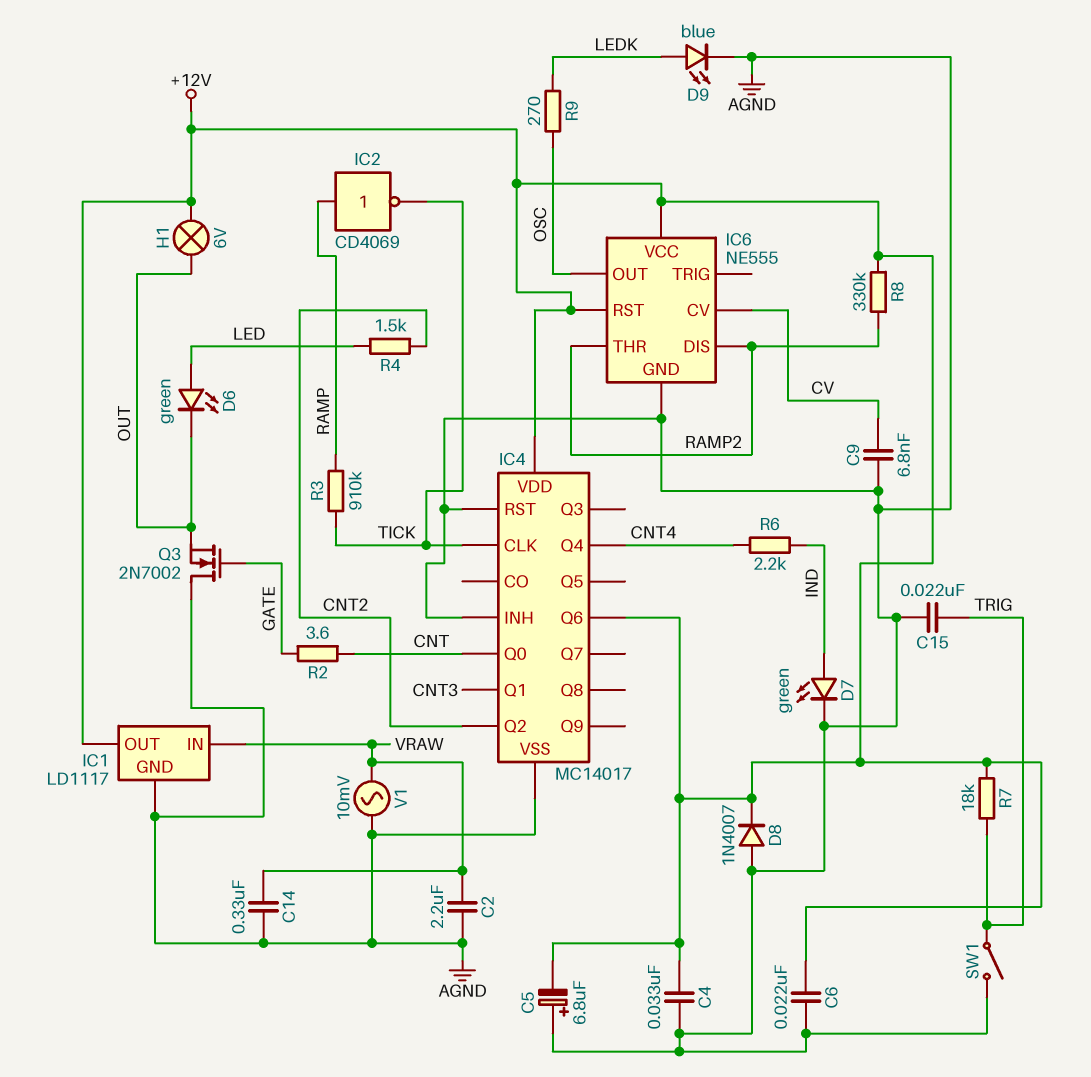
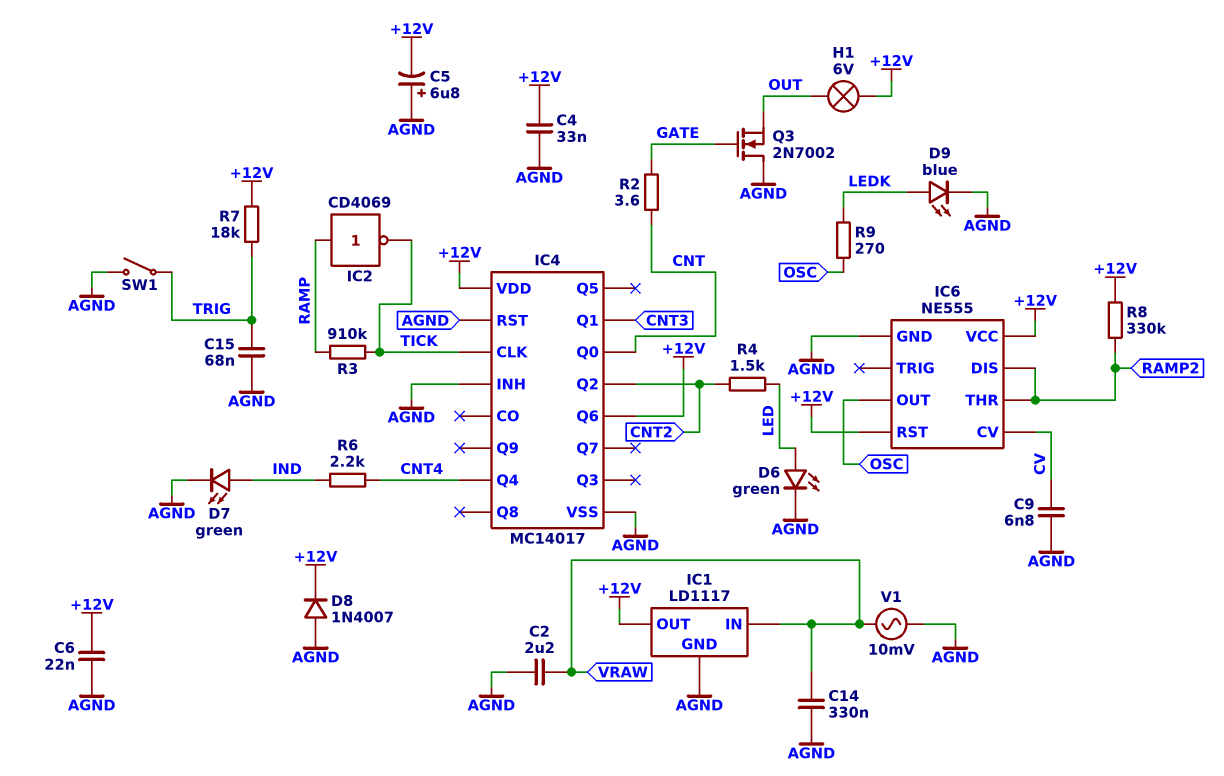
C15: 22nF (AGND, TRIG) -> 68nF (AGND, TRIG)
D6: LED green (A LED, K OUT) -> LED green (A LED, K AGND)

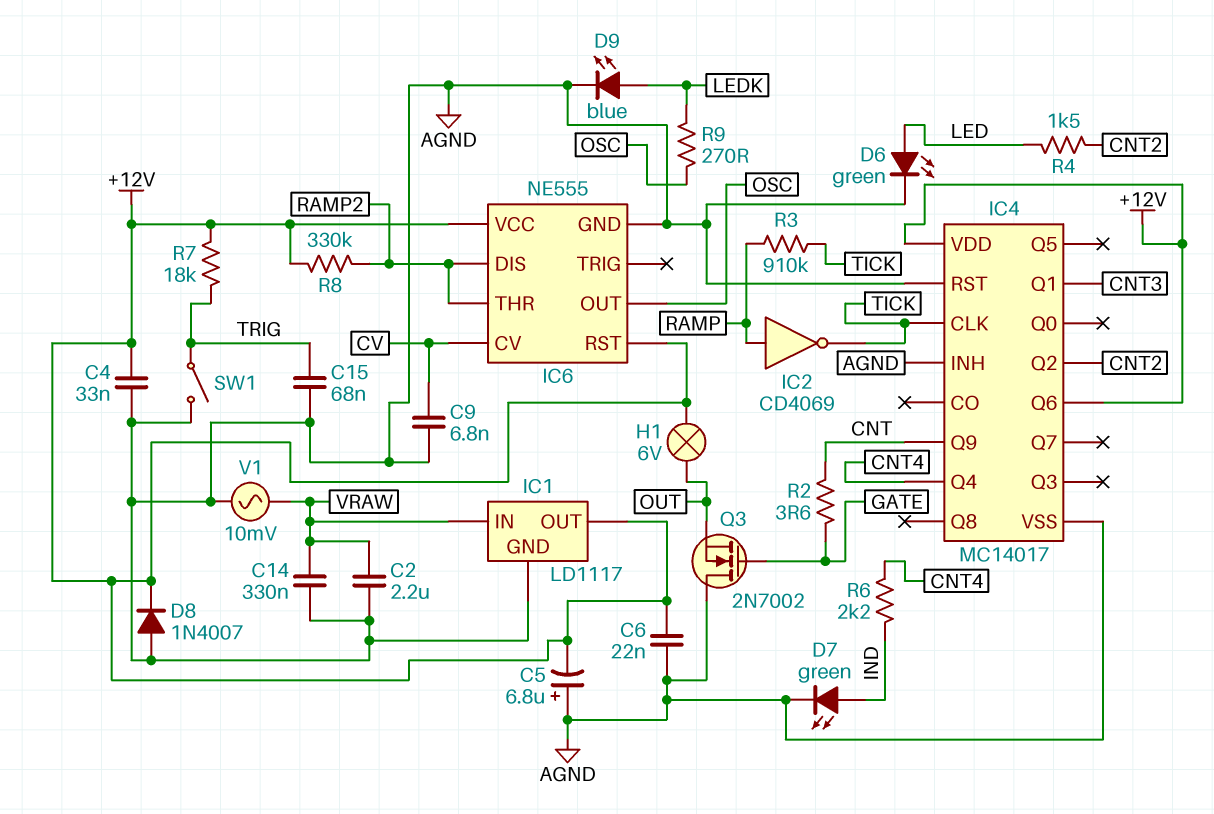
IC4 pin Q0: CNT -> none
IC4 pin Q9: none -> CNT

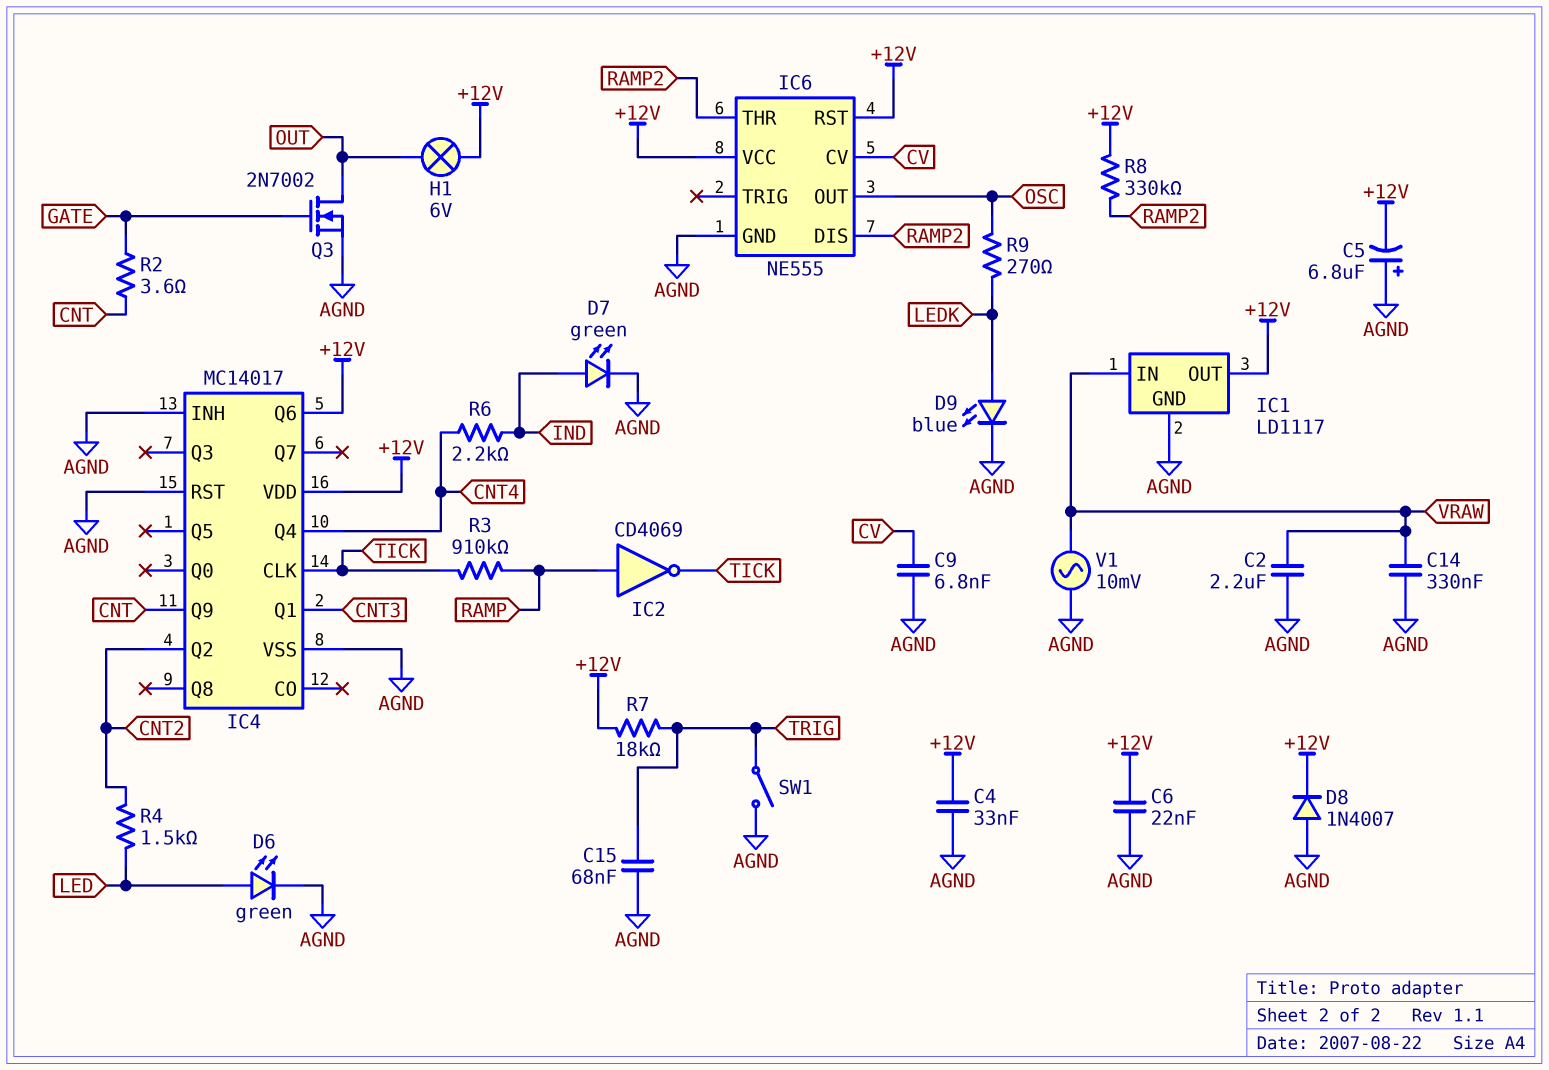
Q3: NMOS 2N7002 (G GATE, D AGND, S OUT) -> NMOS 2N7002 (G GATE, D OUT, S AGND)

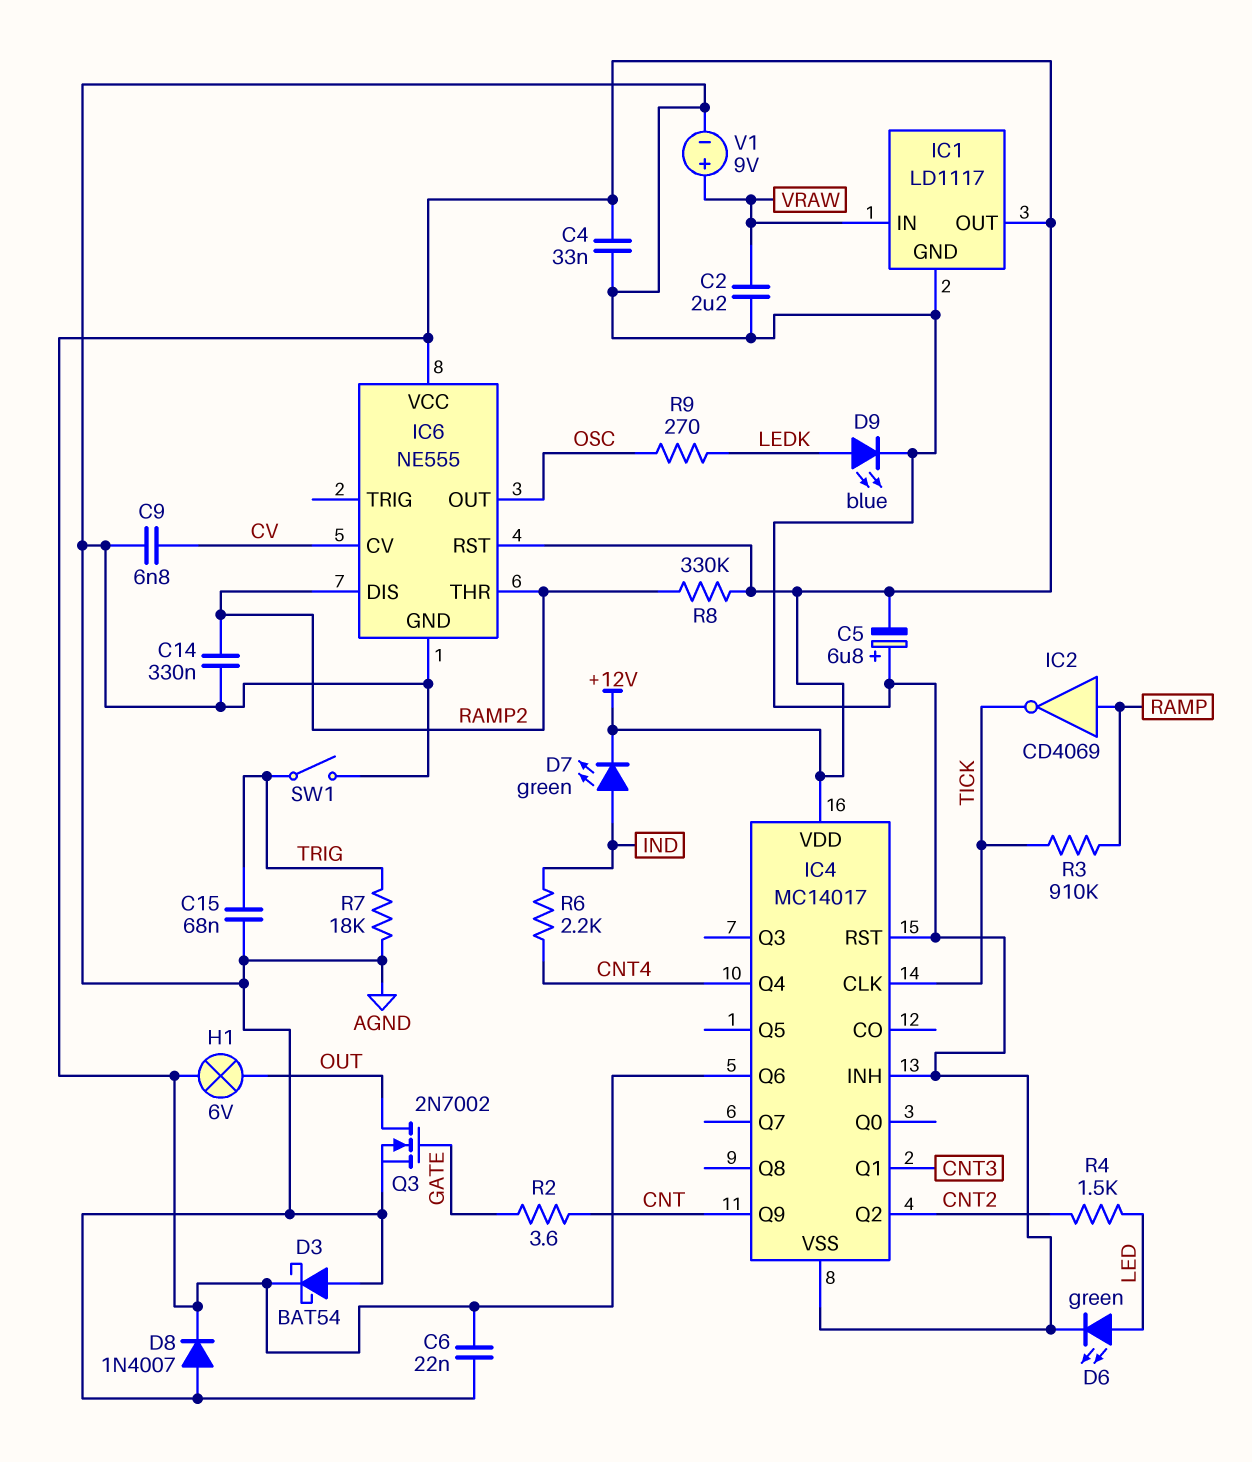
C14: 330nF (AGND, VRAW) -> 330nF (AGND, RAMP2)
D3: none -> schottky BAT54 (A AGND, K +12V)
D7: LED green (A IND, K AGND) -> LED green (A IND, K +12V)
R7: 18k (+12V, TRIG) -> 18k (AGND, TRIG)
V1: AC 10mV (AGND, VRAW) -> 9V (plus VRAW, minus AGND)

